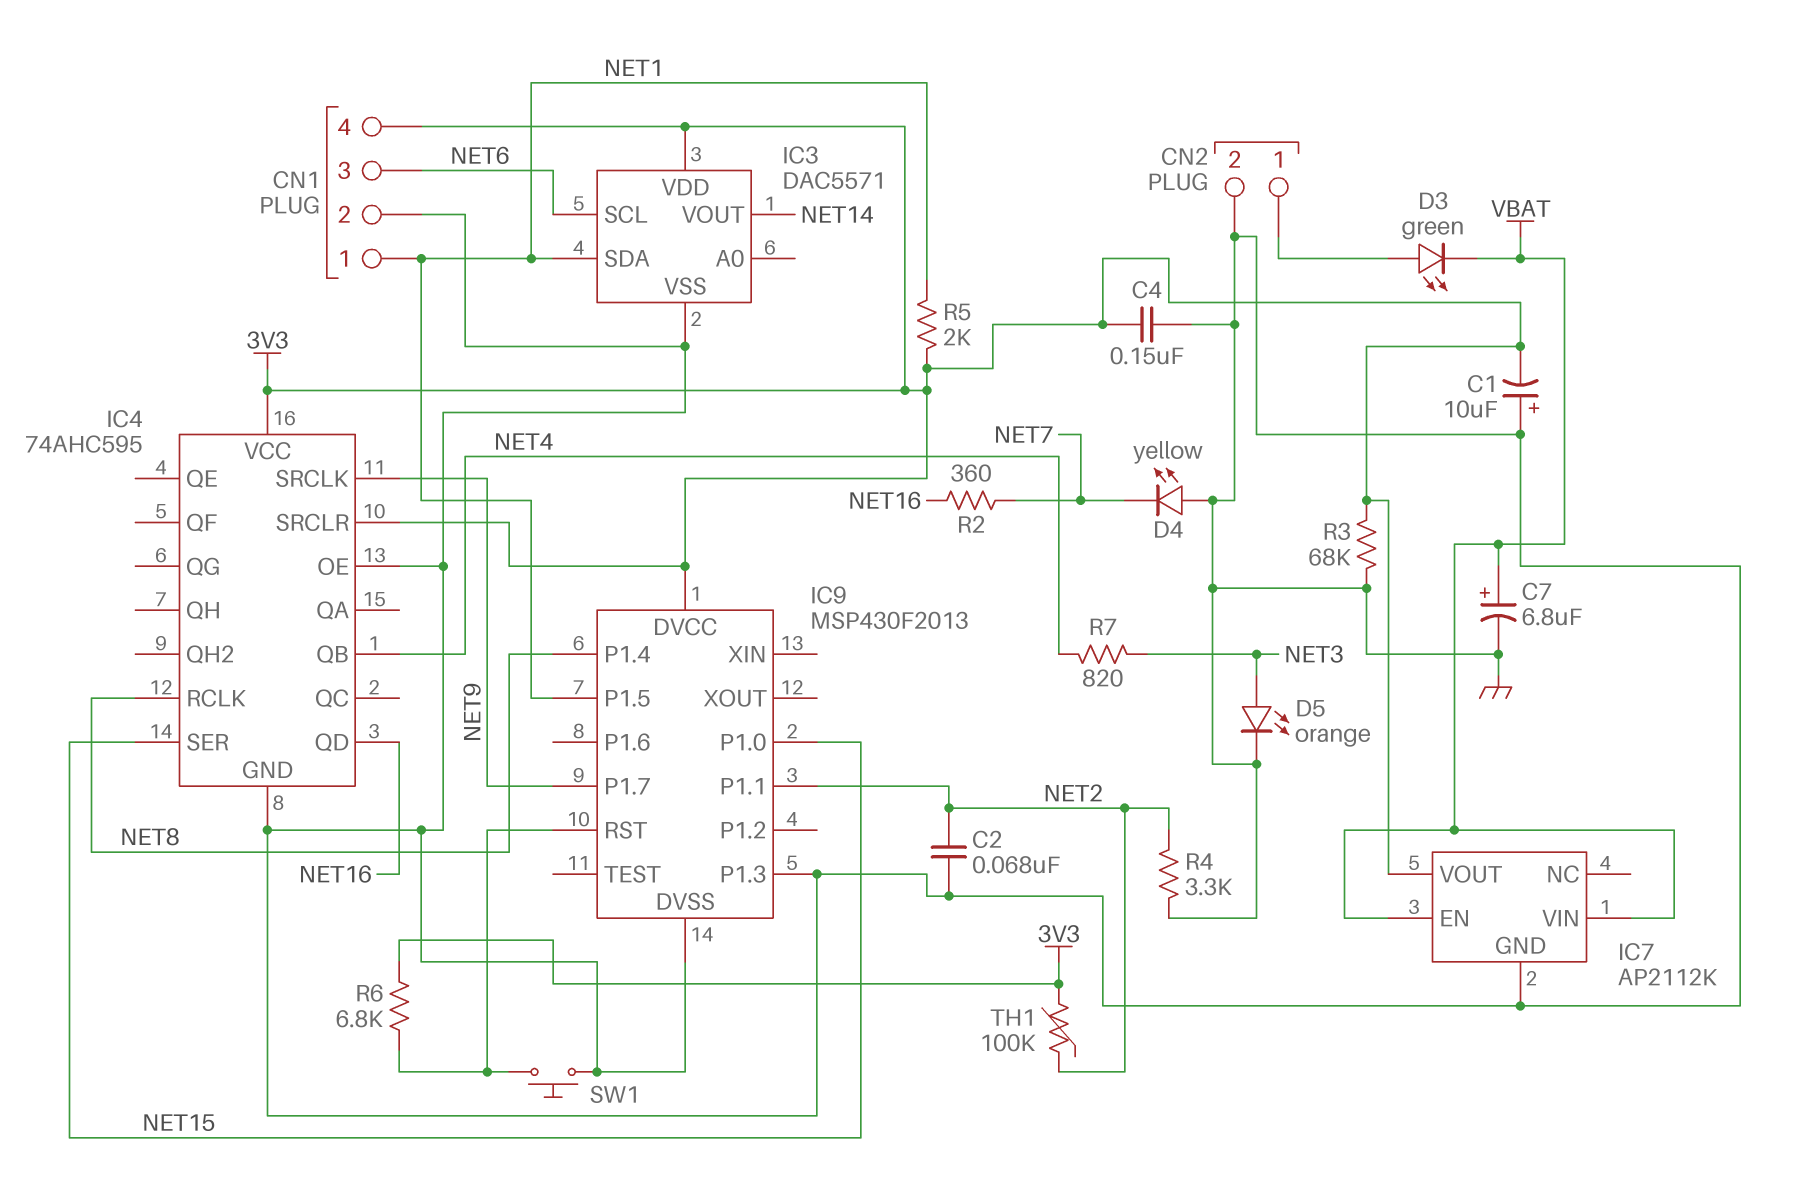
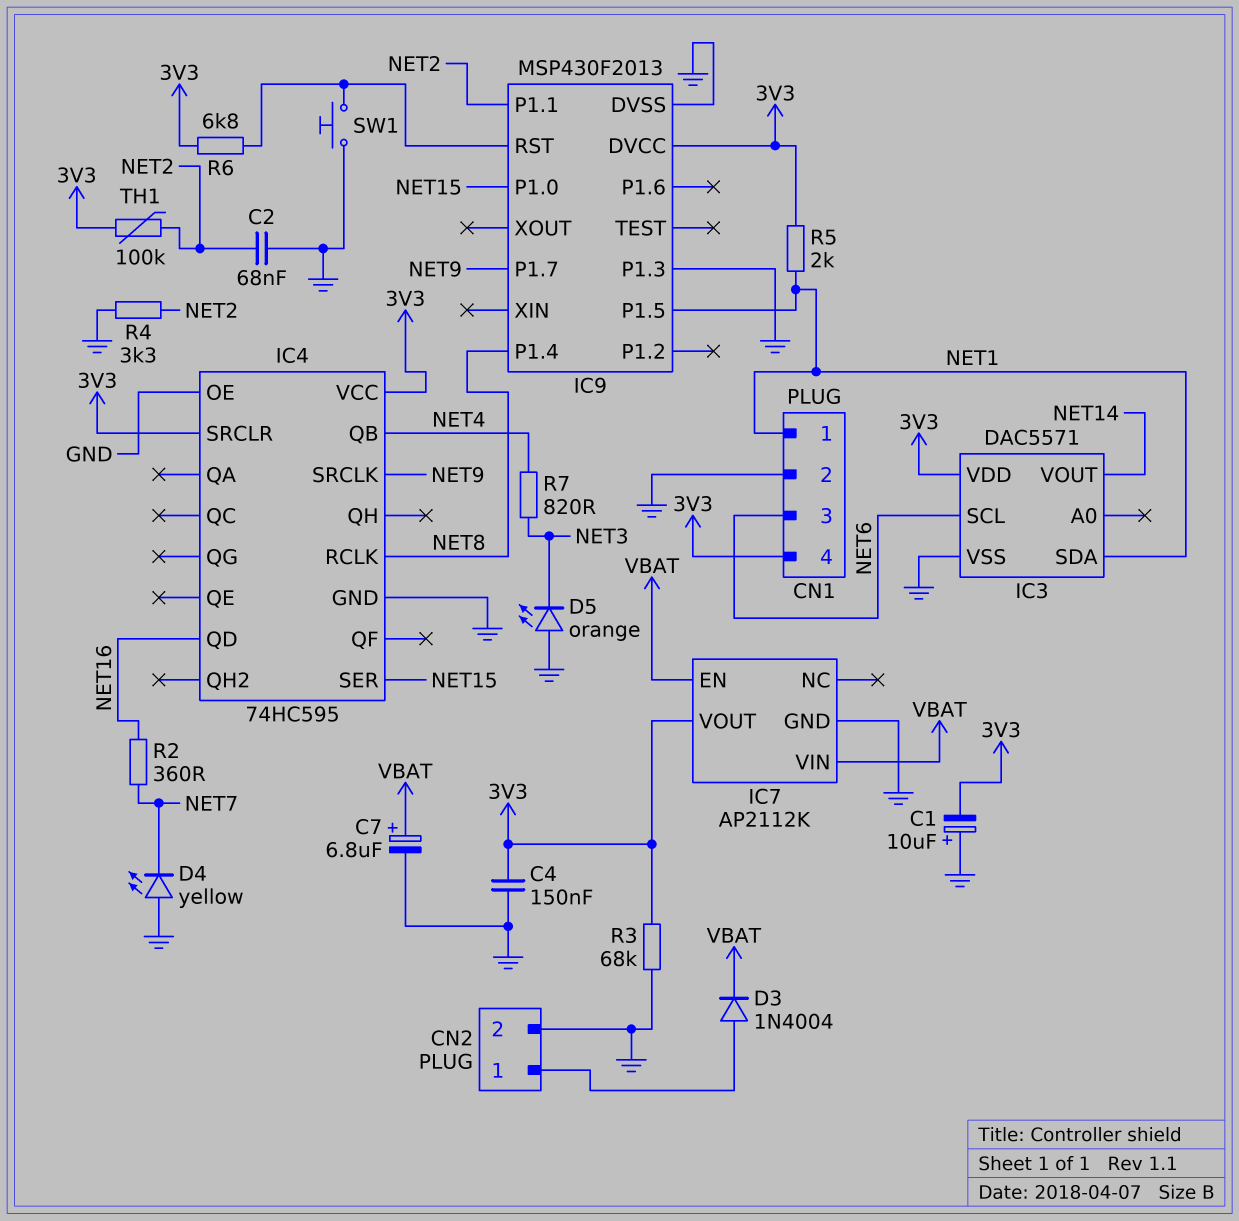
D3: LED green (A CN2/1, K VBAT) -> diode 1N4004 (A CN2/1, K VBAT)
D5: LED orange (A NET3, K GND) -> LED orange (A GND, K NET3)
IC4: 74AHC595 -> 74HC595

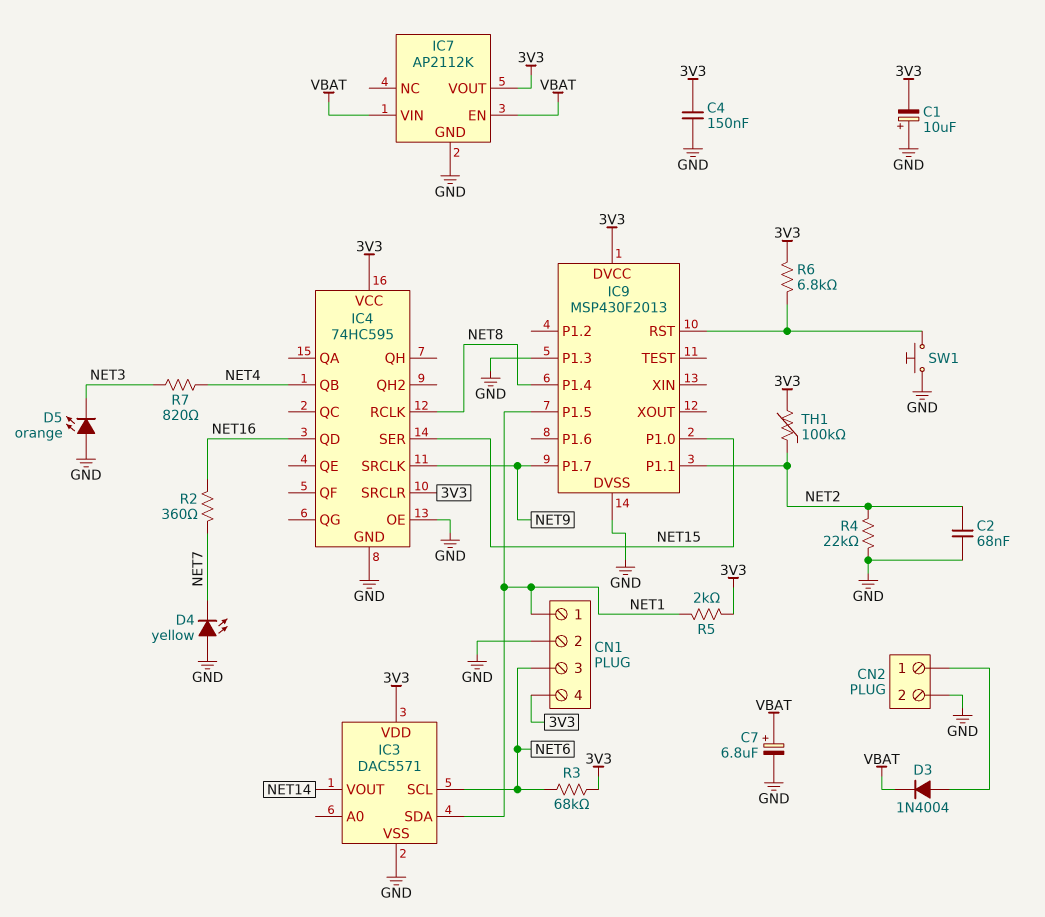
R3: 68k (3V3, GND) -> 68k (3V3, NET6)
R4: 3.3k (GND, NET2) -> 22k (GND, NET2)

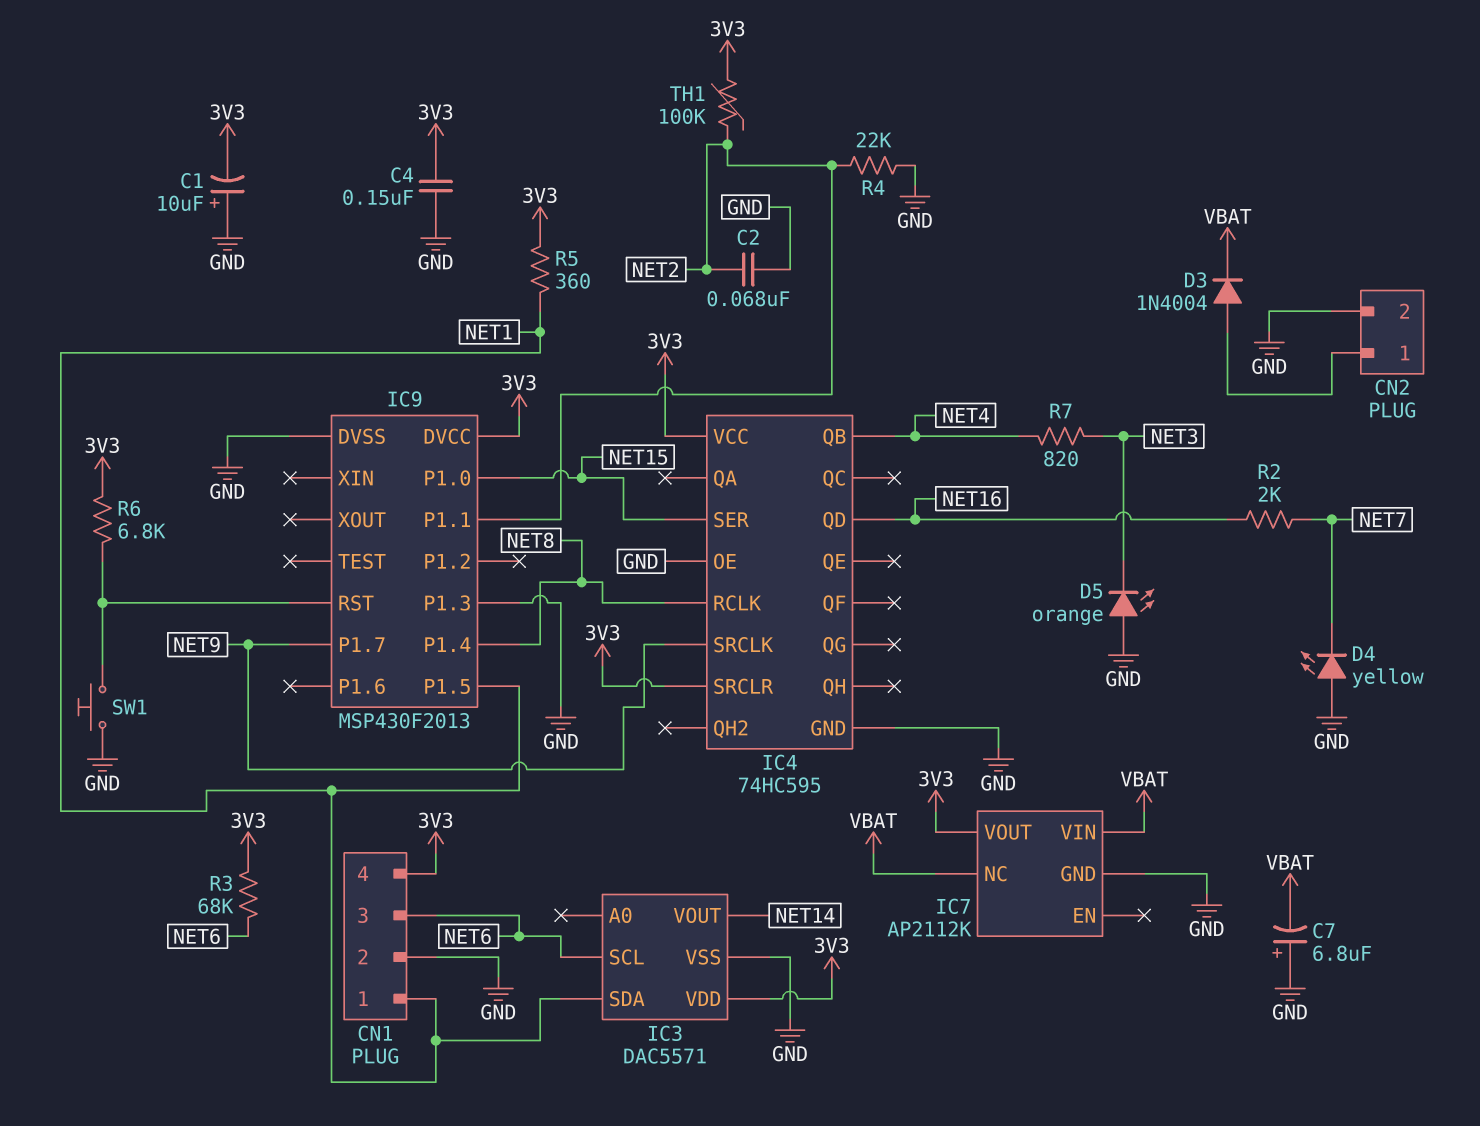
C7: 6.8uF (plus VBAT, minus GND) -> 6.8uF (plus GND, minus VBAT)
IC7 pin EN: VBAT -> none
IC7 pin NC: none -> VBAT
R2: 360 (NET7, NET16) -> 2k (NET7, NET16)
R5: 2k (3V3, NET1) -> 360 (3V3, NET1)

